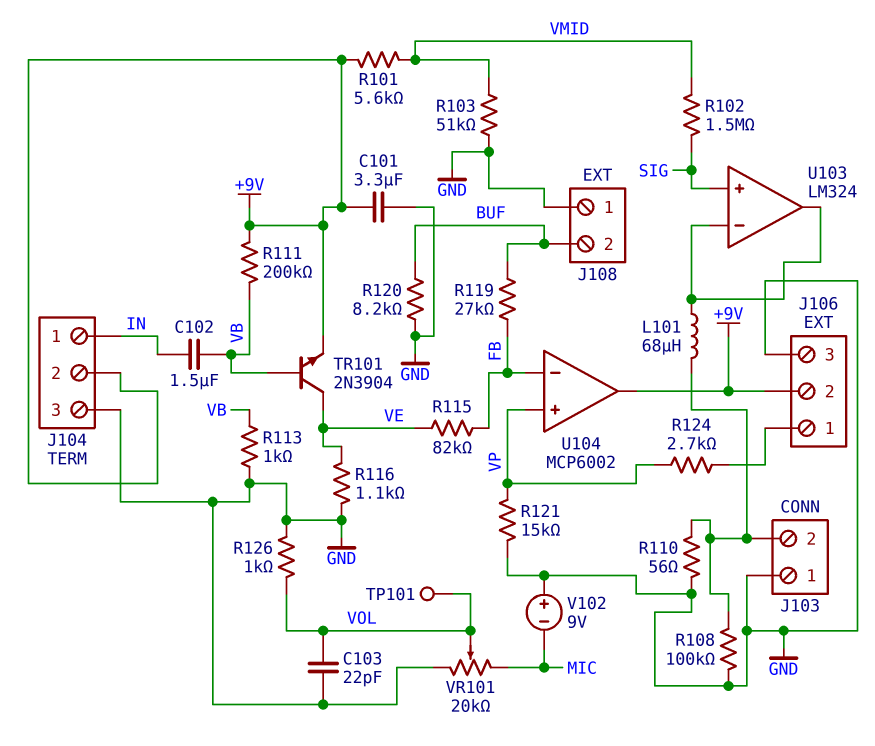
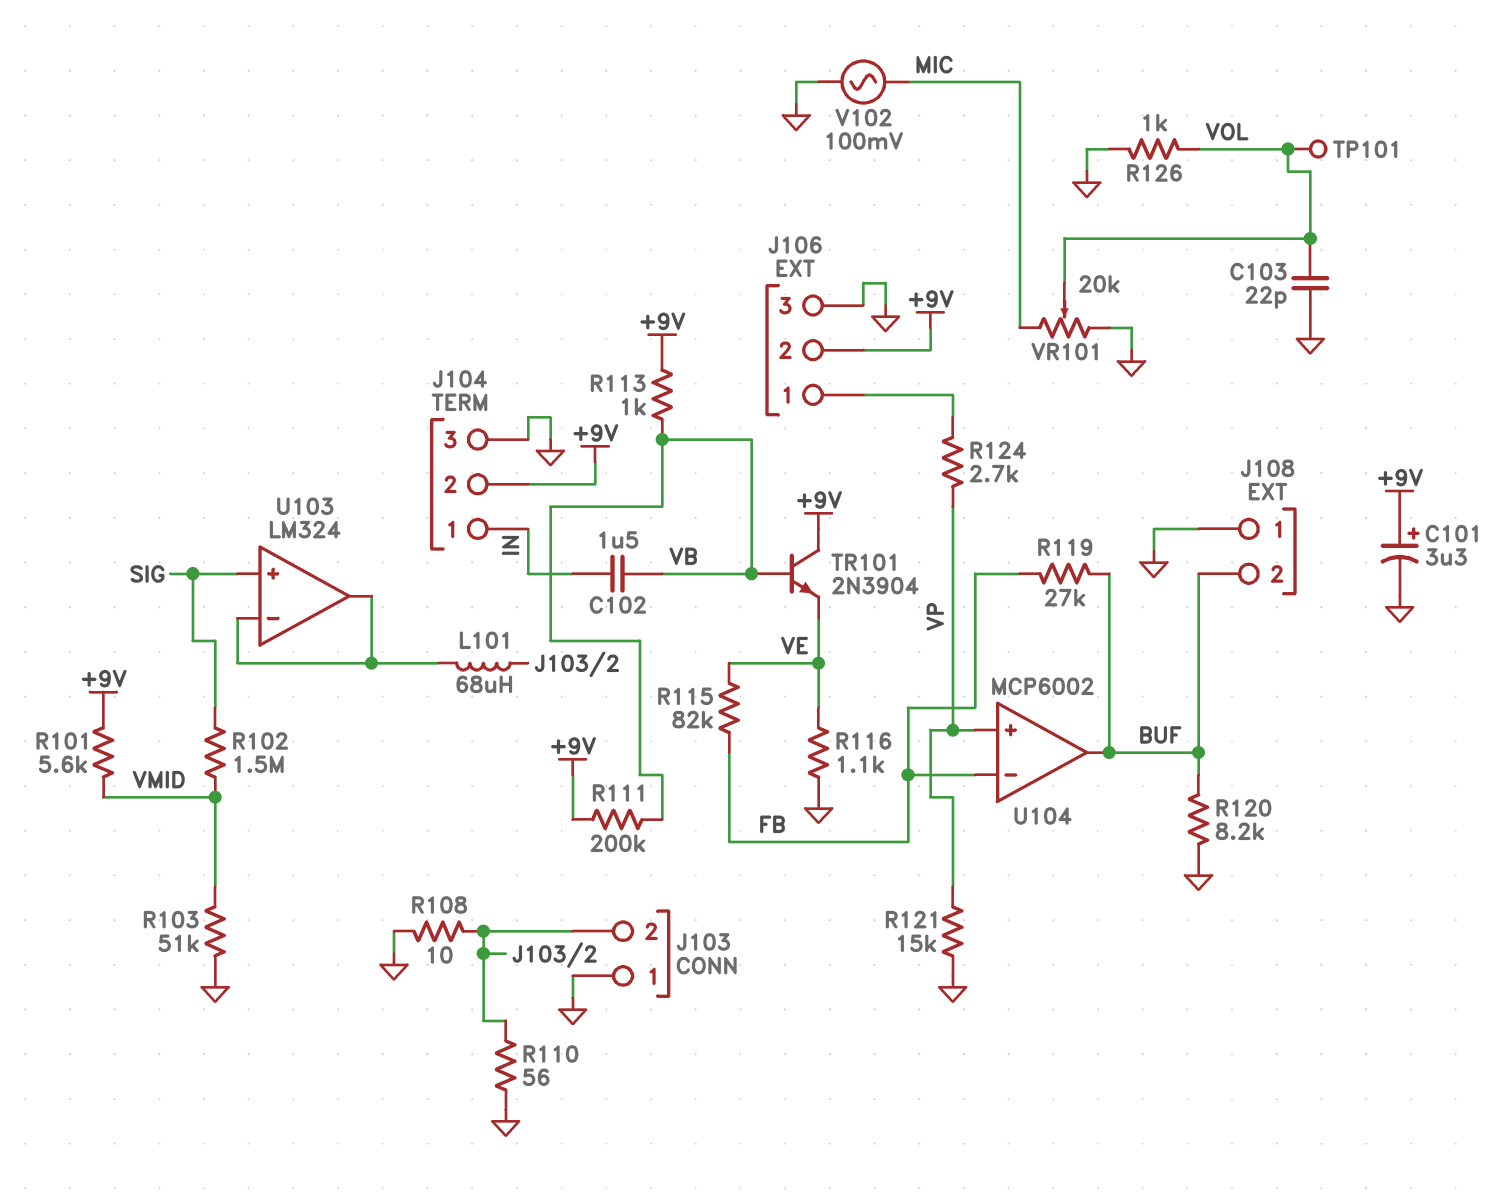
C101: 3.3uF (+9V, GND) -> 3.3uF (plus +9V, minus GND)
R108: 100k (GND, J103/2) -> 10 (GND, J103/2)
R113: 1k (GND, VB) -> 1k (+9V, VB)
TR101: NPN 2N3904 (B VB, C VE, E +9V) -> NPN 2N3904 (B VB, C +9V, E VE)
U104 pin out: +9V -> BUF
V102: 9V (plus GND, minus MIC) -> AC 100mV (GND, MIC)

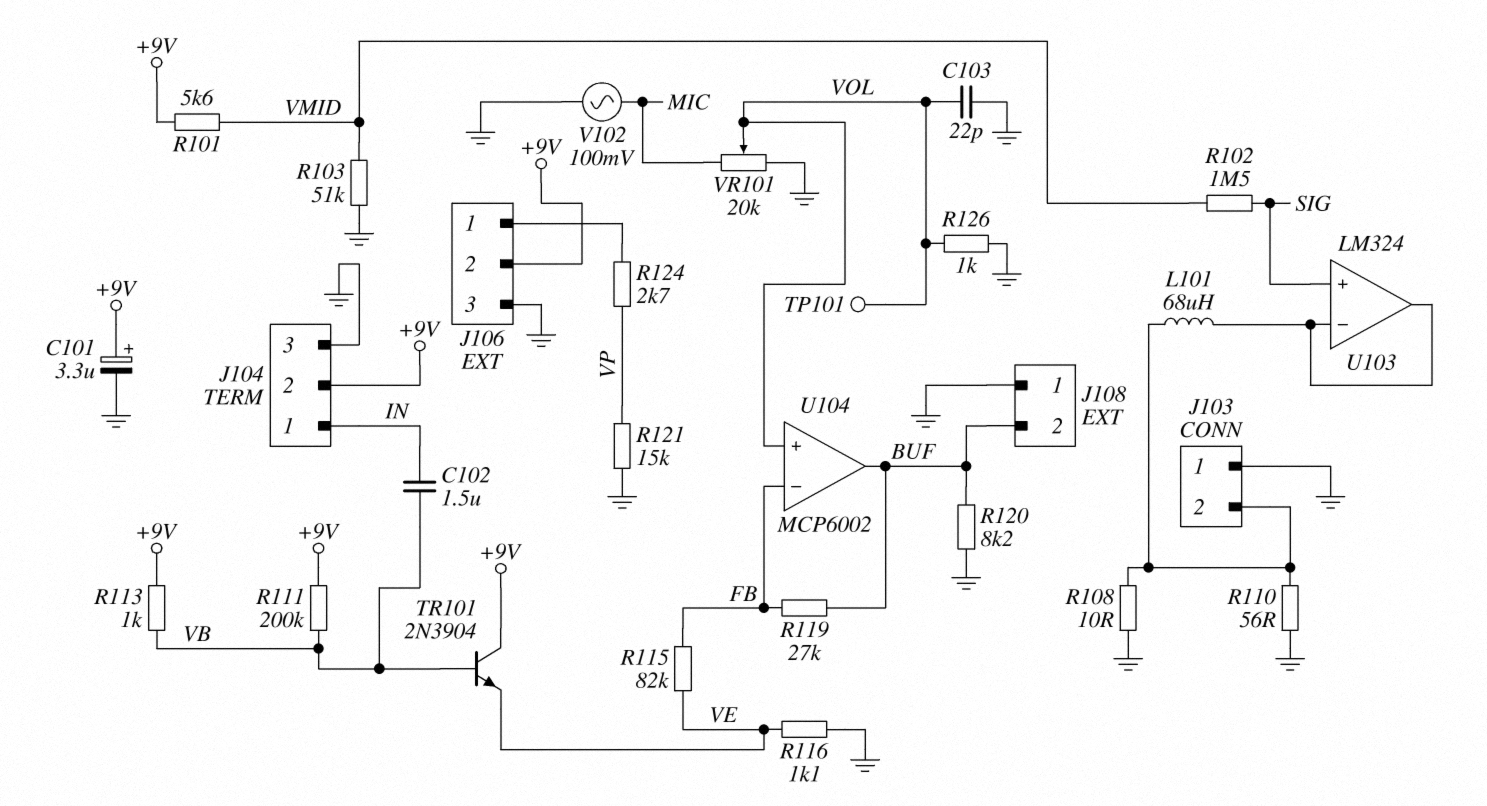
U104 pin in+: VP -> VOL

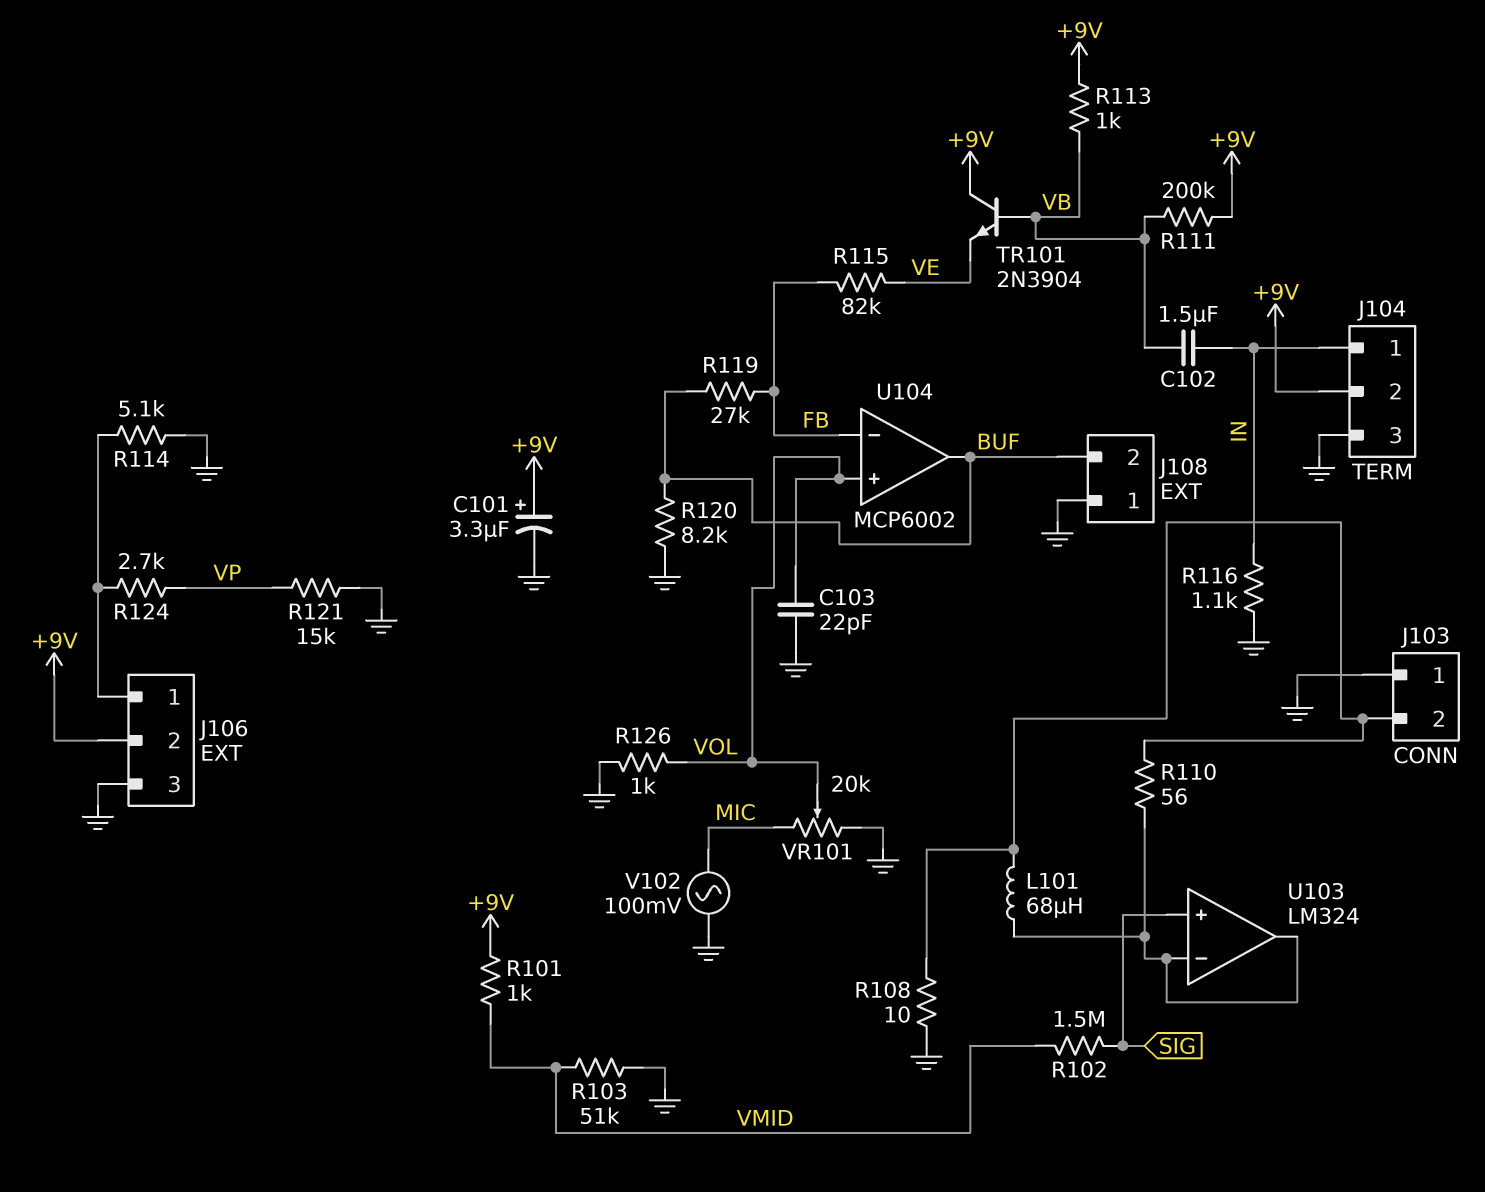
R101: 5.6k (+9V, VMID) -> 1k (+9V, VMID)
R110: 56 (GND, J103/2) -> 56 (J103/2, U103/in-)
R114: none -> 5.1k (GND, J106/1)
R116: 1.1k (GND, VE) -> 1.1k (GND, IN)
TP101: test point (VOL) -> none

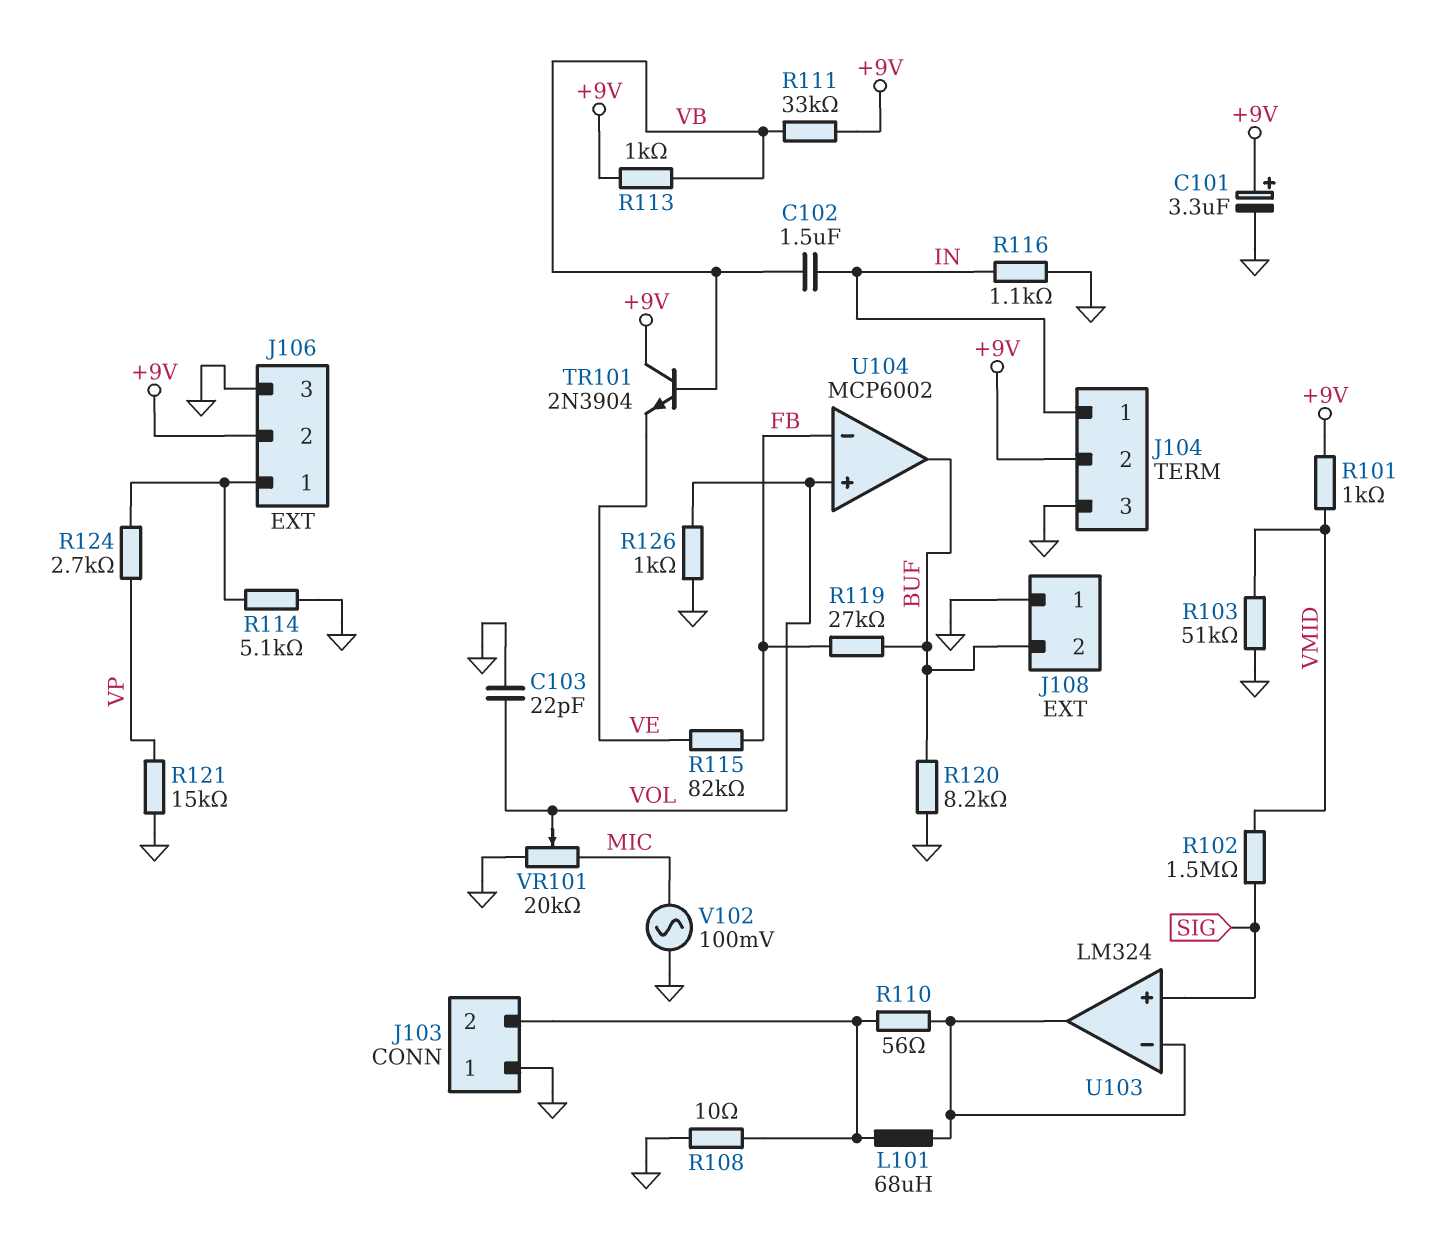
R111: 200k (+9V, VB) -> 33k (+9V, VB)

